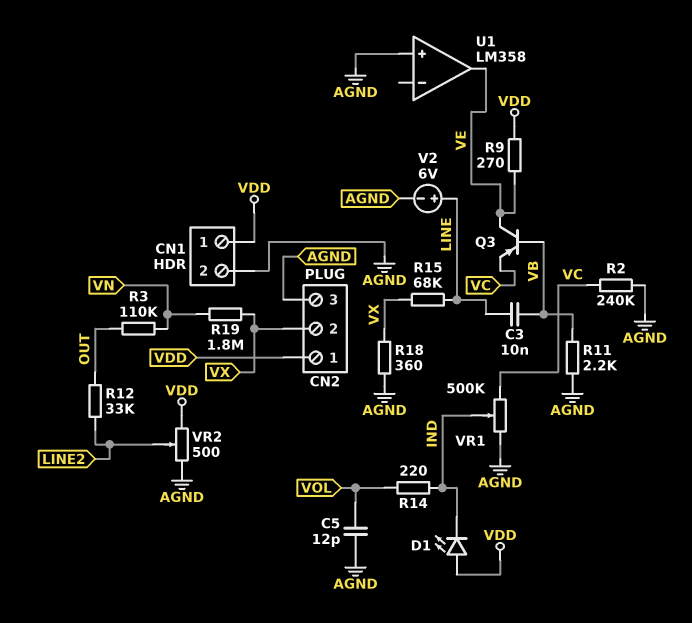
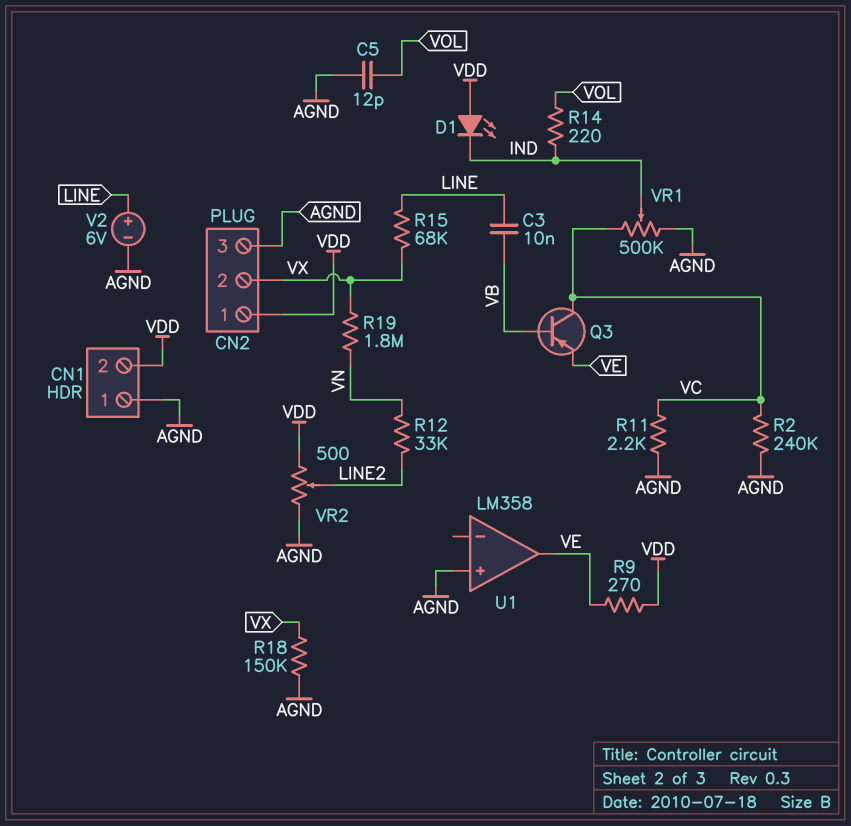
CN1 pin 1: VDD -> AGND
CN1 pin 2: AGND -> VDD
Q3: PNP (B VB, C VE, E VC) -> PNP (B VB, C VC, E VE)
R3: 110k (OUT, VN) -> none
R11: 2.2k (AGND, VB) -> 2.2k (AGND, VC)
R12: 33k (LINE2, OUT) -> 33k (LINE2, VN)
R18: 360 (AGND, VX) -> 150k (AGND, VX)

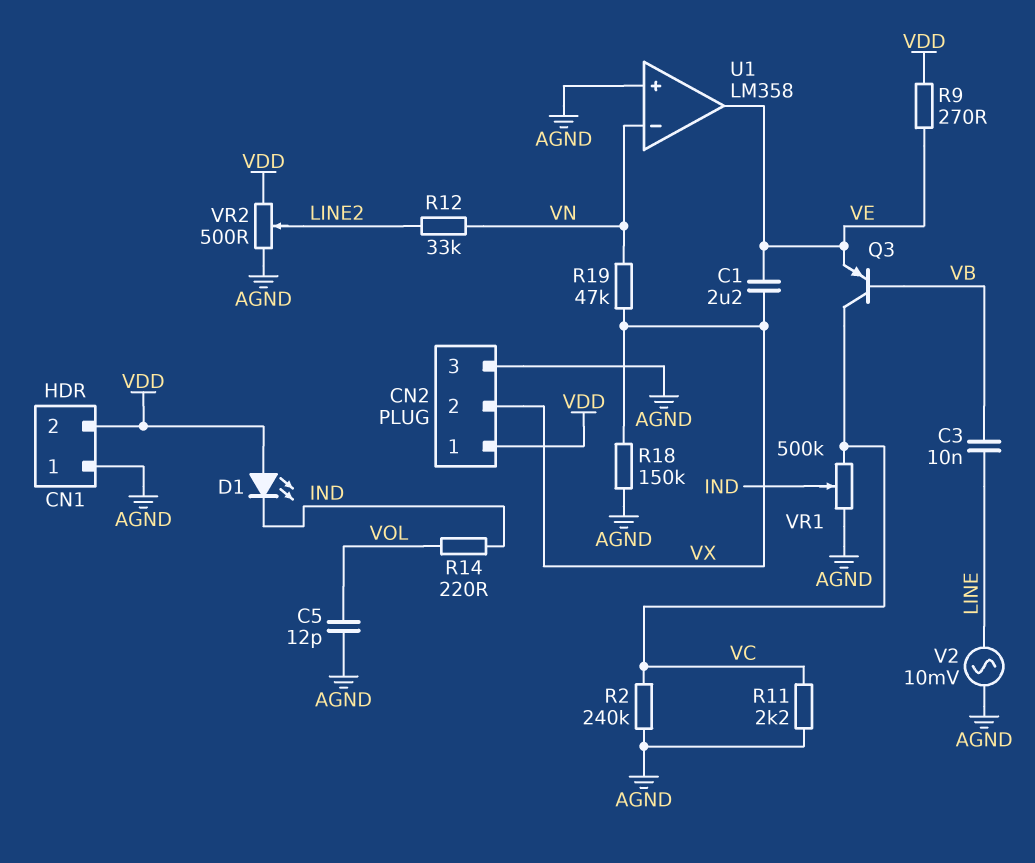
C1: none -> 2.2uF (VE, VX)
R15: 68k (LINE, VX) -> none
R19: 1.8M (VN, VX) -> 47k (VN, VX)
U1 pin in-: none -> VN
V2: 6V (plus LINE, minus AGND) -> AC 10mV (AGND, LINE)

